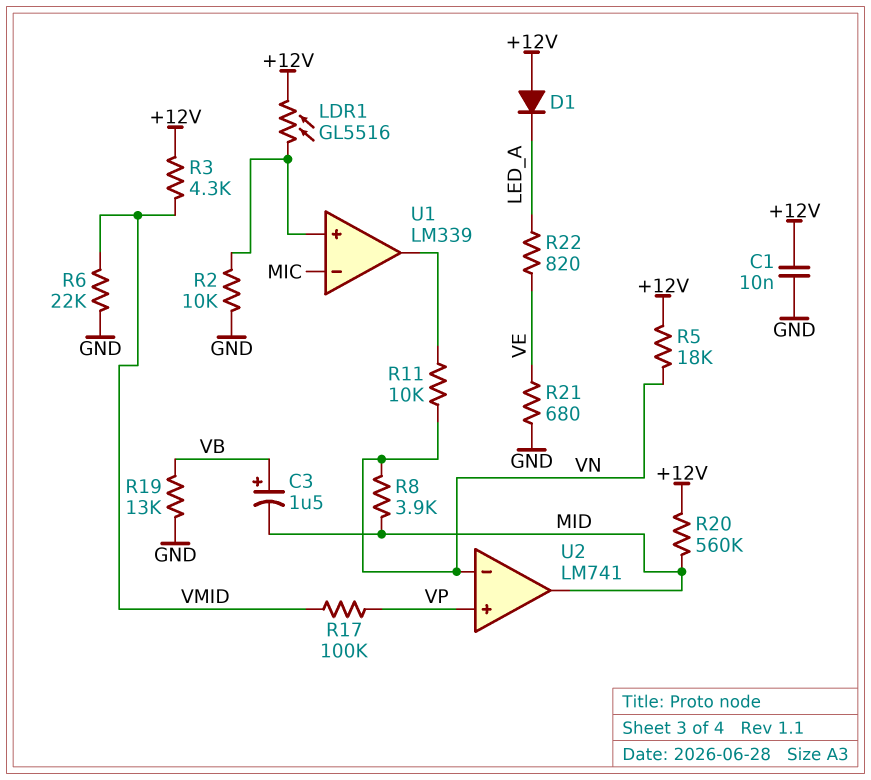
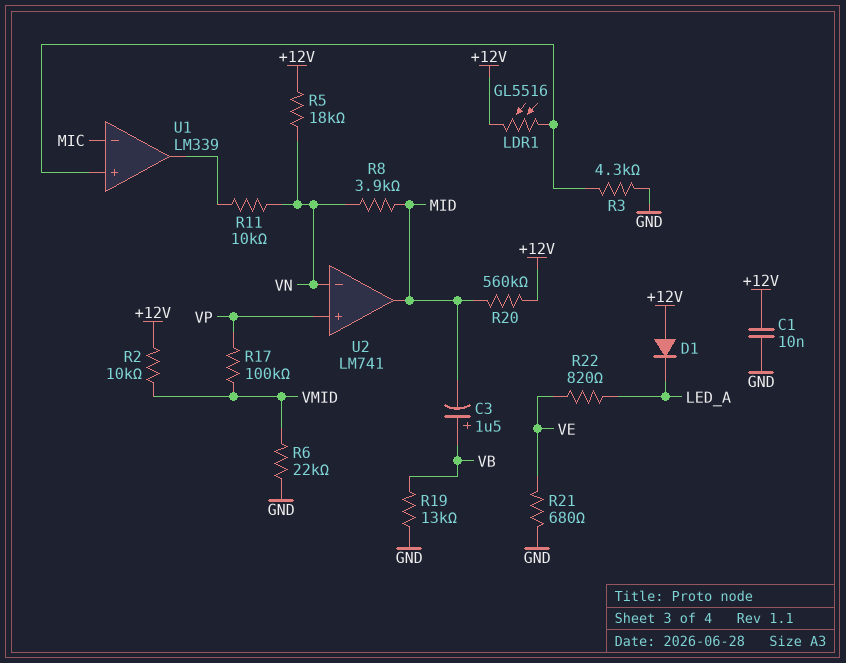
R2: 10k (GND, U1/in+) -> 10k (+12V, VMID)
R3: 4.3k (+12V, VMID) -> 4.3k (GND, U1/in+)

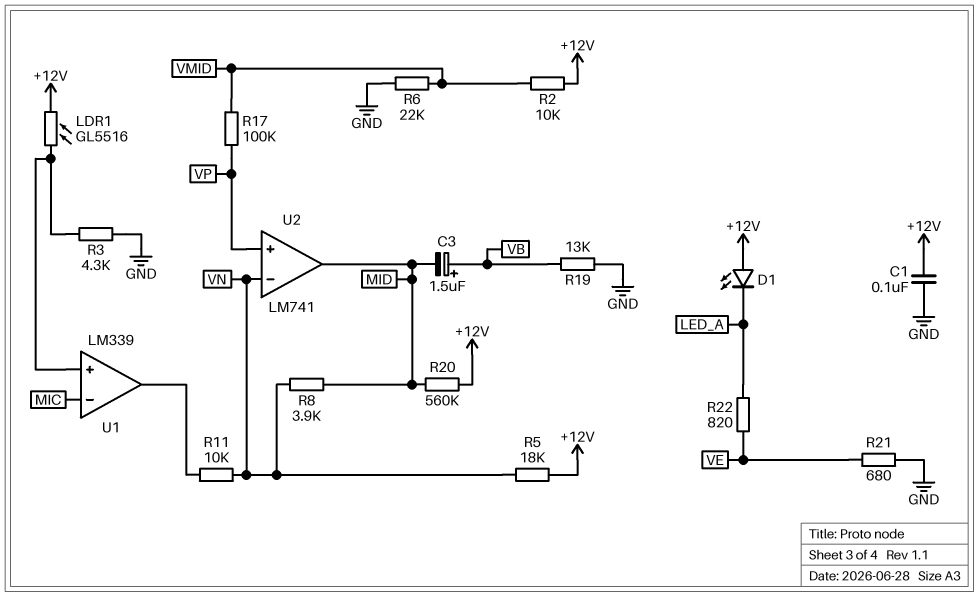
C1: 10nF (+12V, GND) -> 100nF (+12V, GND)
D1: diode (A +12V, K LED_A) -> LED (A +12V, K LED_A)

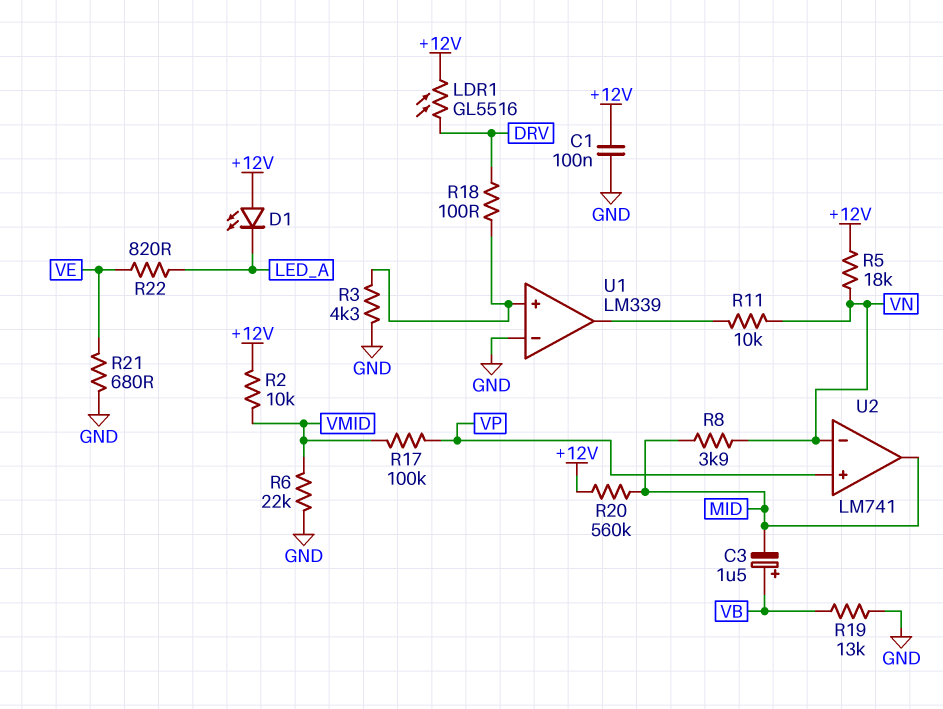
LDR1: GL5516 (+12V, U1/in+) -> GL5516 (+12V, DRV)
R18: none -> 100 (DRV, U1/in+)
U1 pin in-: MIC -> GND

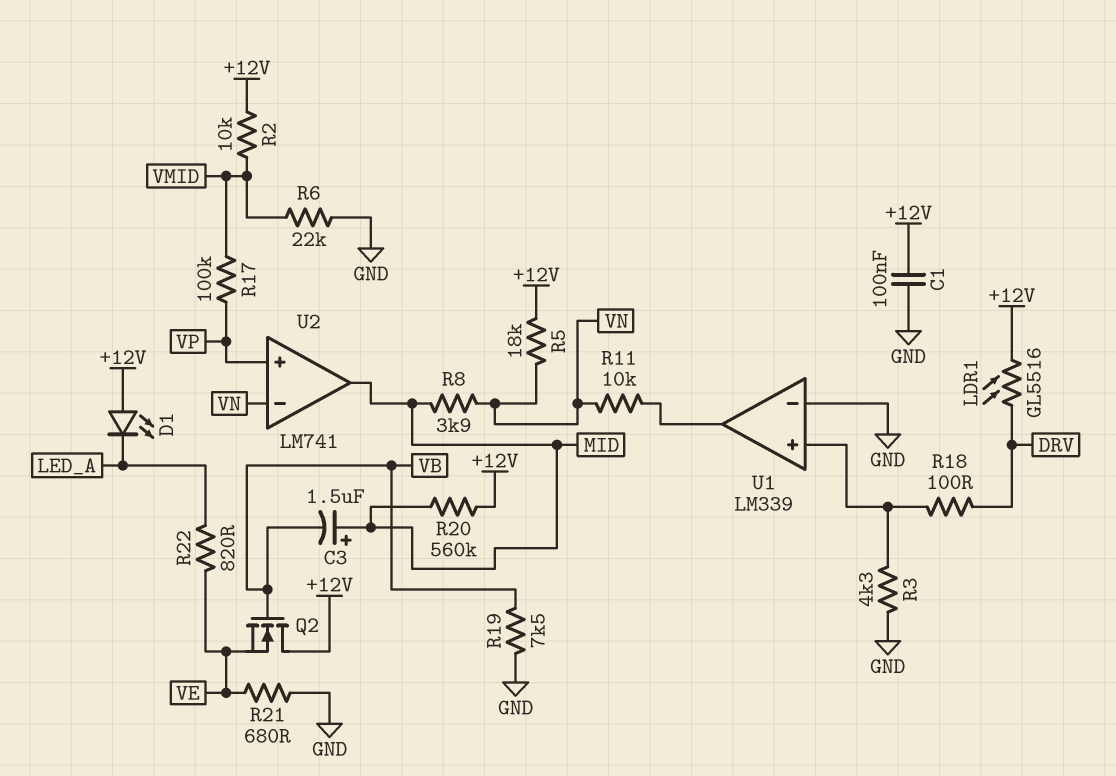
C3: 1.5uF (plus VB, minus MID) -> 1.5uF (plus MID, minus VB)
Q2: none -> NMOS (G VB, D +12V, S VE)
R19: 13k (GND, VB) -> 7.5k (GND, VB)

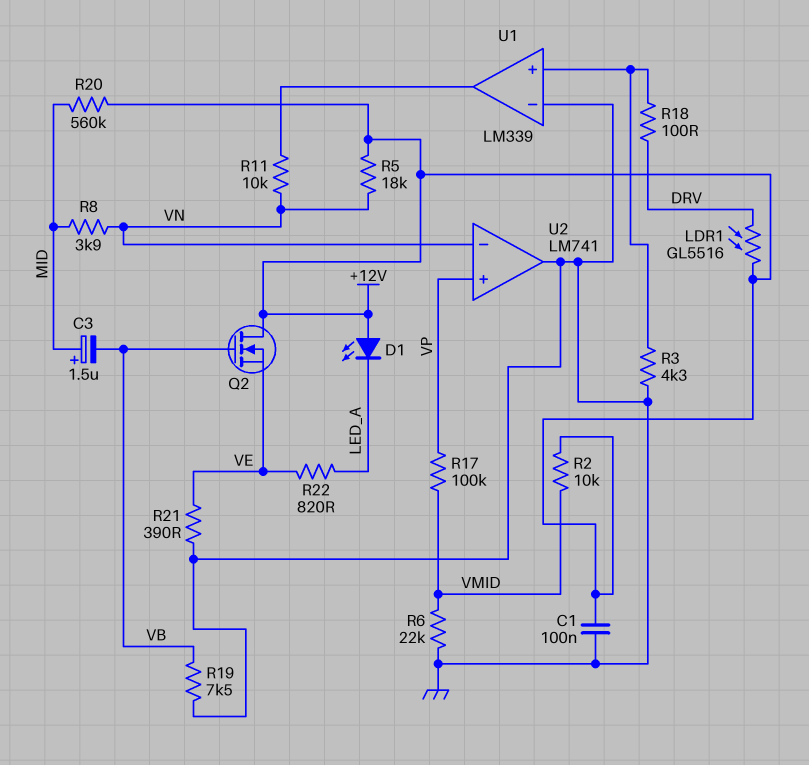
R21: 680 (GND, VE) -> 390 (GND, VE)
U2 pin out: MID -> GND

